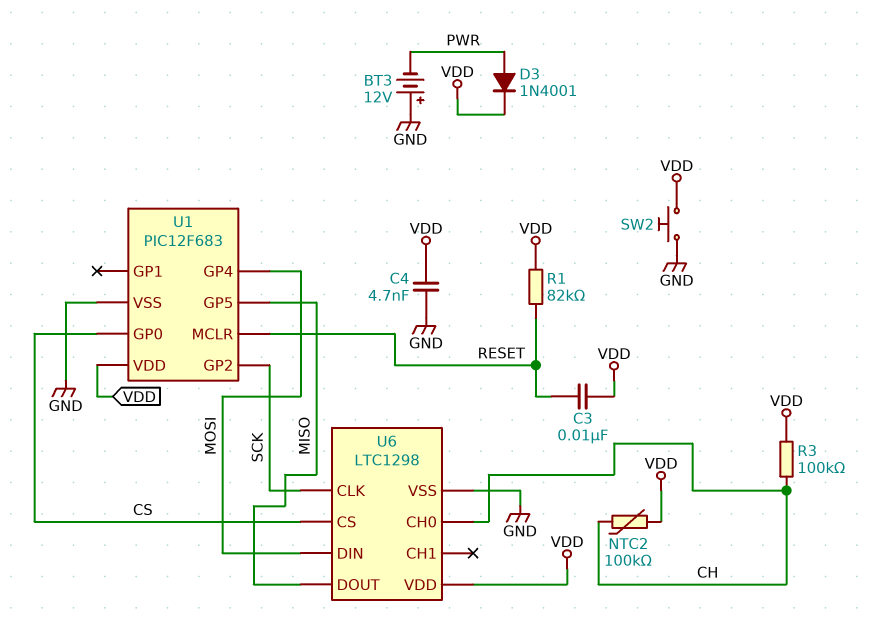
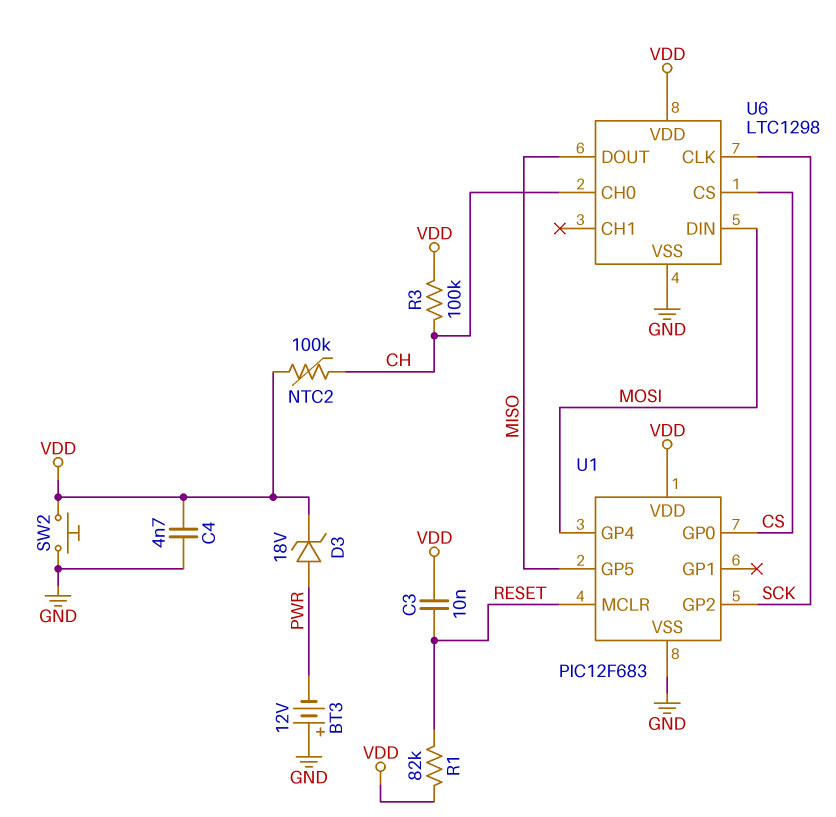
D3: diode 1N4001 (A PWR, K VDD) -> zener 18V (A PWR, K VDD)

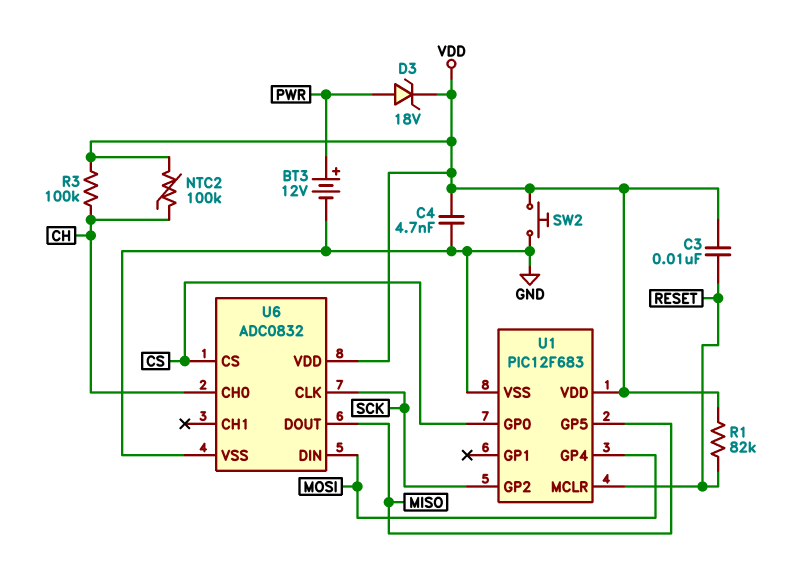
BT3: 12V (plus GND, minus PWR) -> 12V (plus PWR, minus GND)
U6: LTC1298 -> ADC0832

